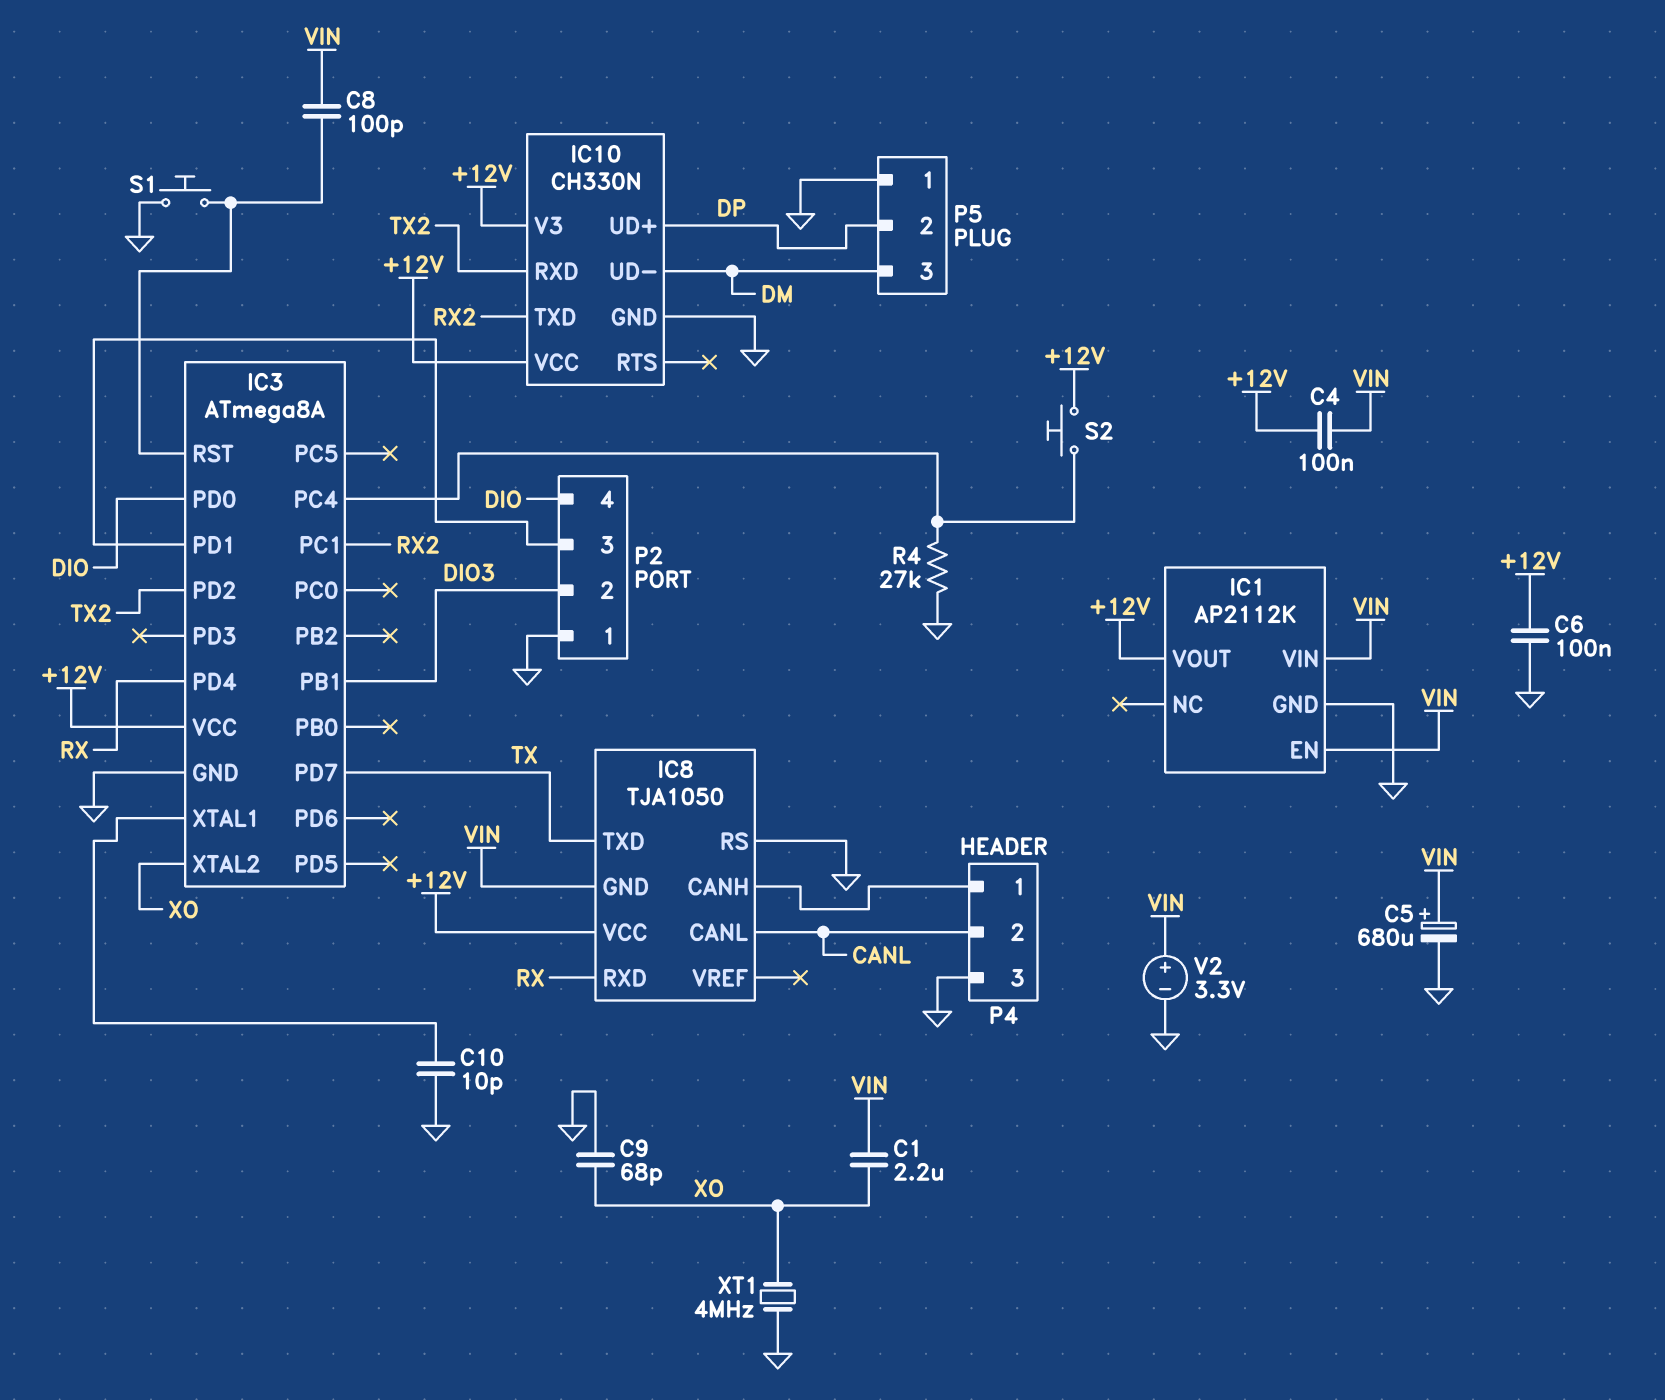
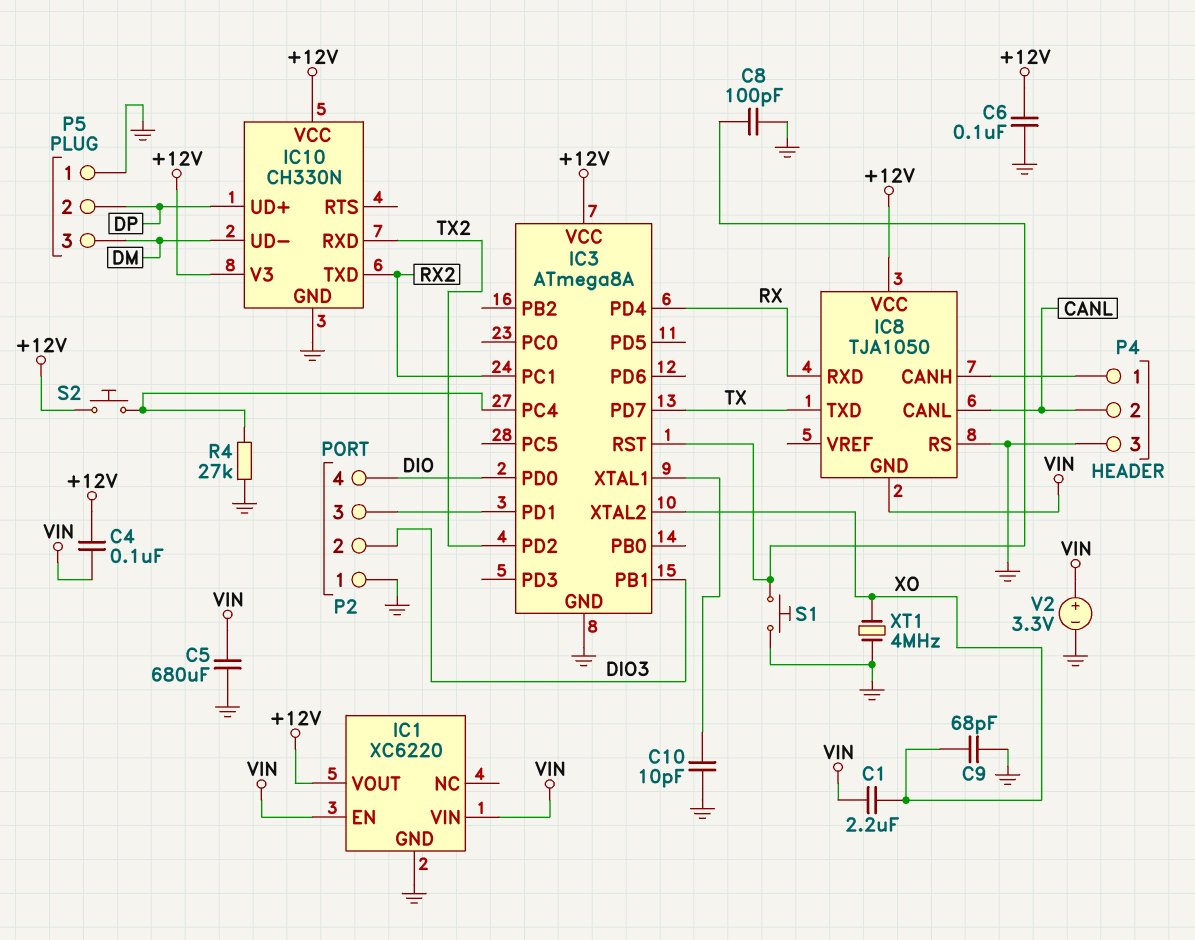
C5: 680uF (plus VIN, minus GND) -> 680uF (GND, VIN)
C8: 100pF (IC3/RST, VIN) -> 100pF (GND, IC3/RST)
IC1: AP2112K -> XC6220

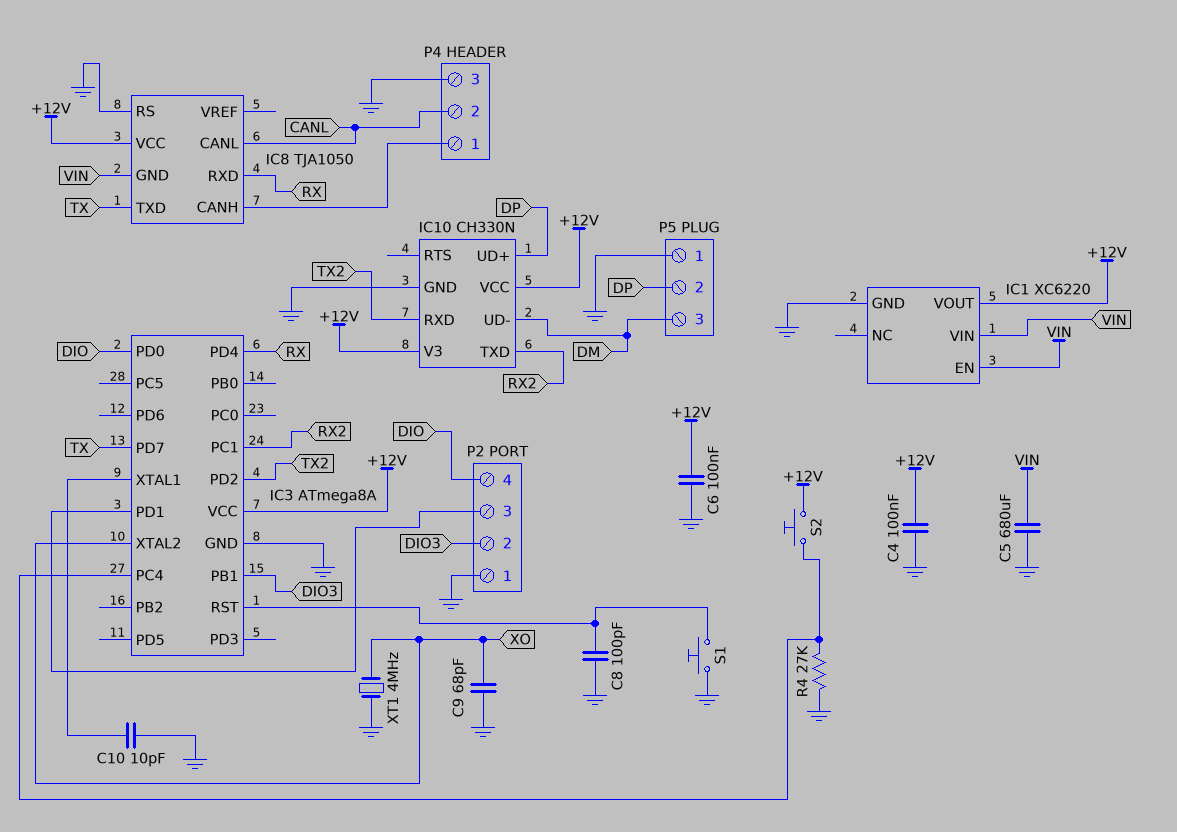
C1: 2.2uF (VIN, XO) -> none
C4: 100nF (+12V, VIN) -> 100nF (+12V, GND)
V2: 3.3V (plus VIN, minus GND) -> none

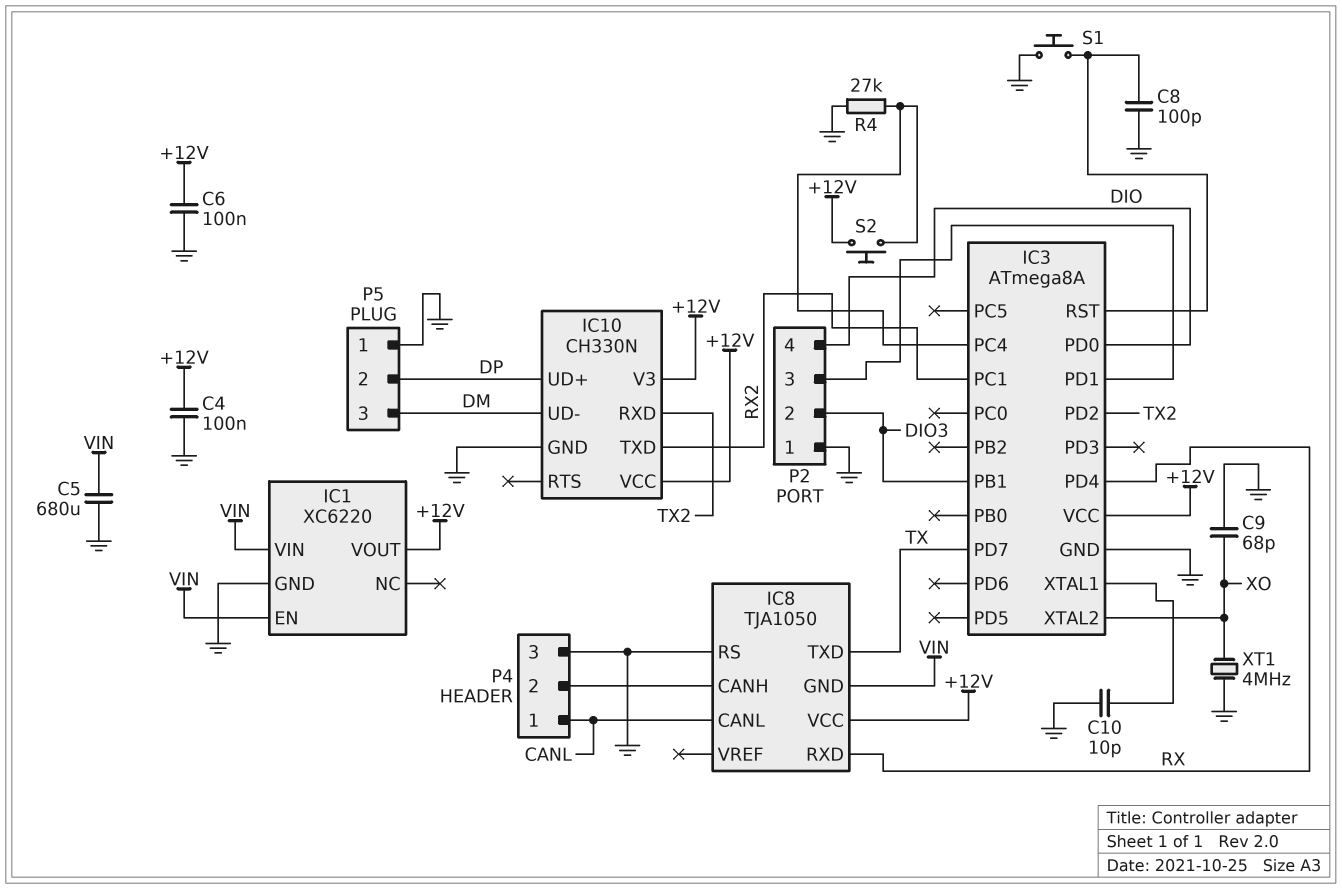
P4 pin 1: IC8/CANH -> CANL
P4 pin 2: CANL -> IC8/CANH

